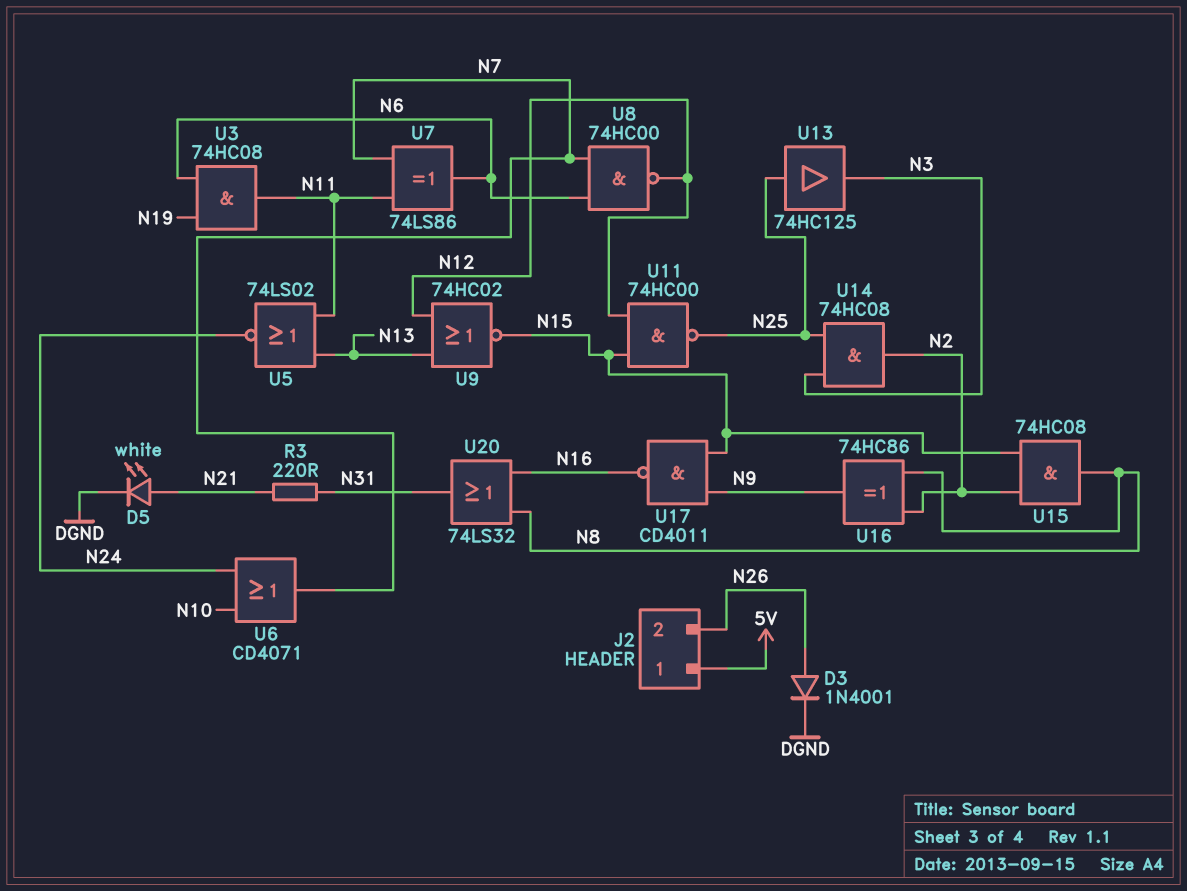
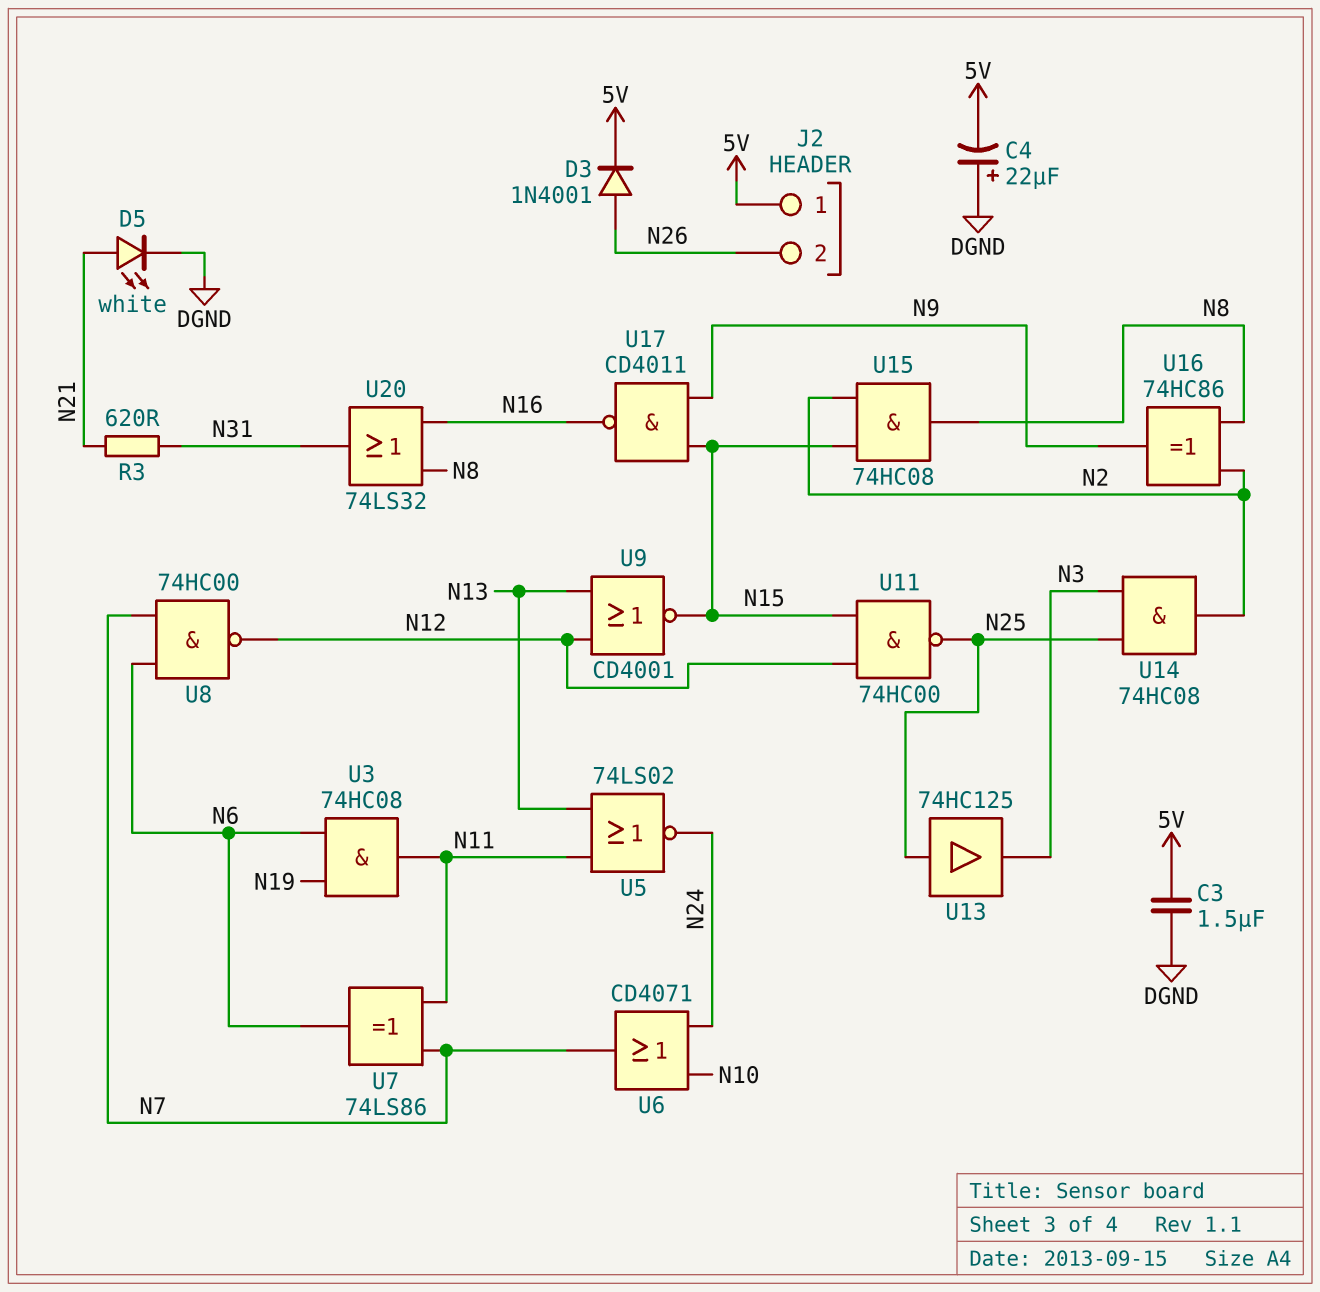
C3: none -> 1.5uF (5V, DGND)
C4: none -> 22uF (plus DGND, minus 5V)
D3: diode 1N4001 (A N26, K DGND) -> diode 1N4001 (A N26, K 5V)
R3: 220 (N21, N31) -> 620 (N21, N31)
U9: NOR 74HC02 (in N12, in N13, out N15) -> NOR CD4001 (in N12, in N13, out N15)

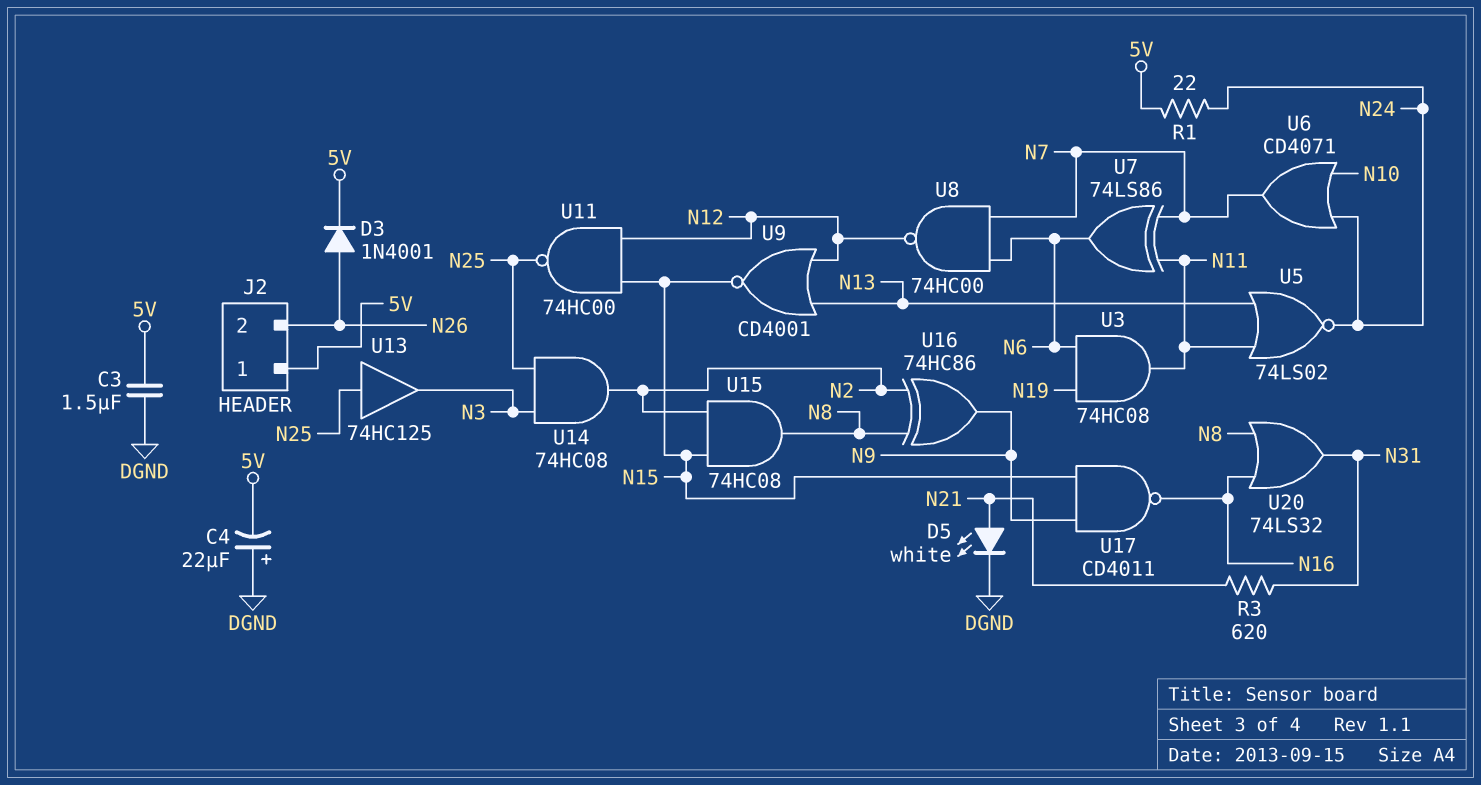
R1: none -> 22 (5V, N24)

